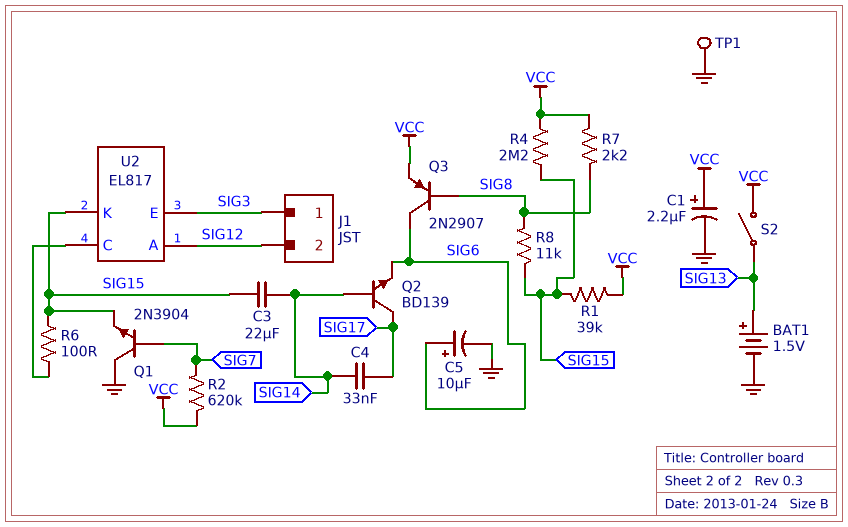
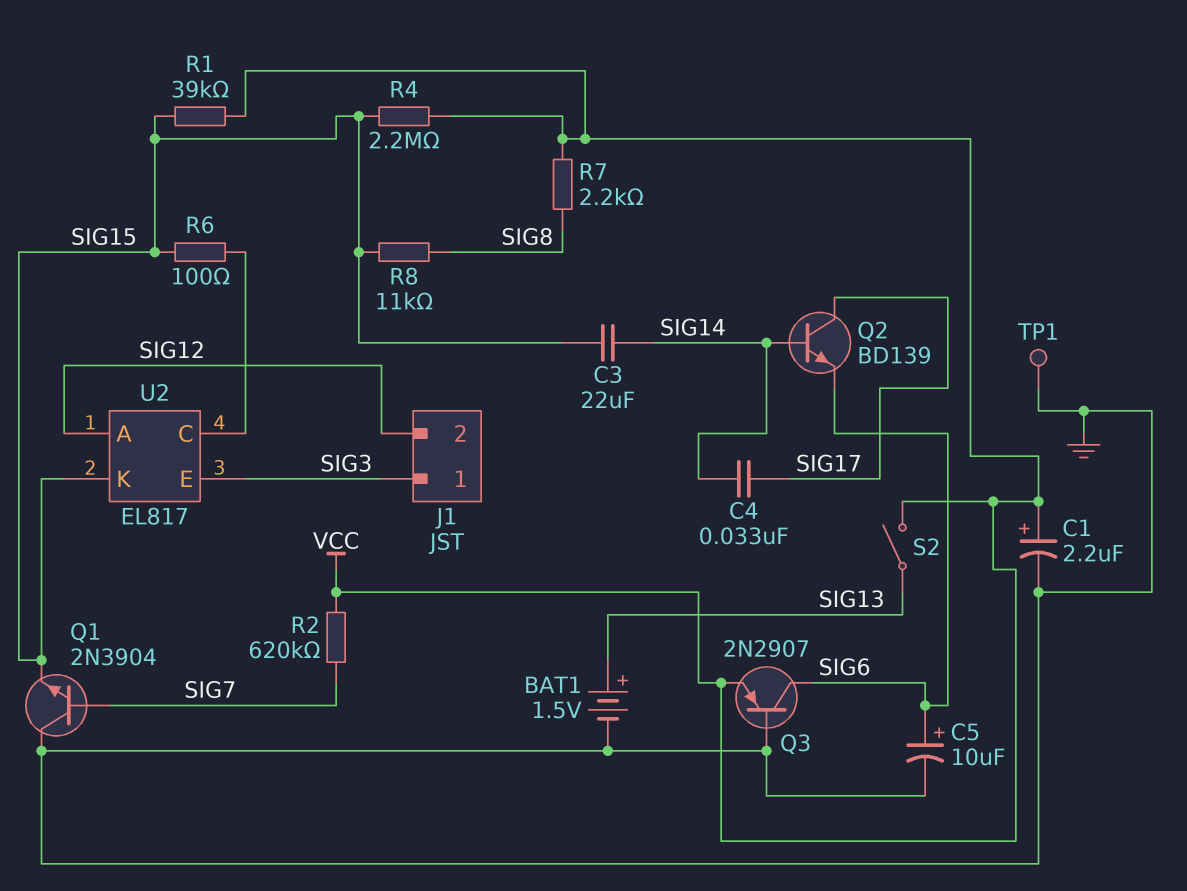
Q3: PNP 2N2907 (B SIG8, C SIG6, E VCC) -> PNP 2N2907 (B GND, C SIG6, E VCC)

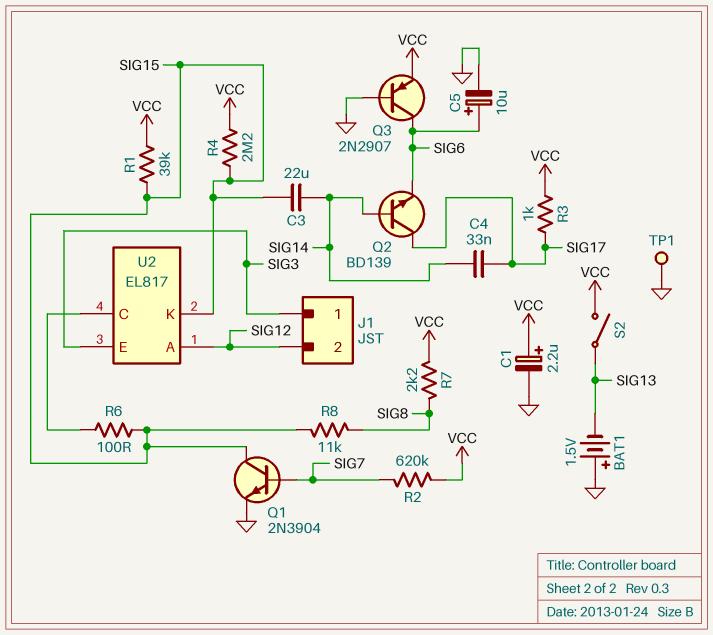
BAT1: 1.5V (plus SIG13, minus GND) -> 1.5V (plus GND, minus SIG13)
Q1: NPN 2N3904 (B SIG7, C GND, E SIG15) -> NPN 2N3904 (B SIG7, C SIG15, E GND)
R3: none -> 1k (SIG17, VCC)

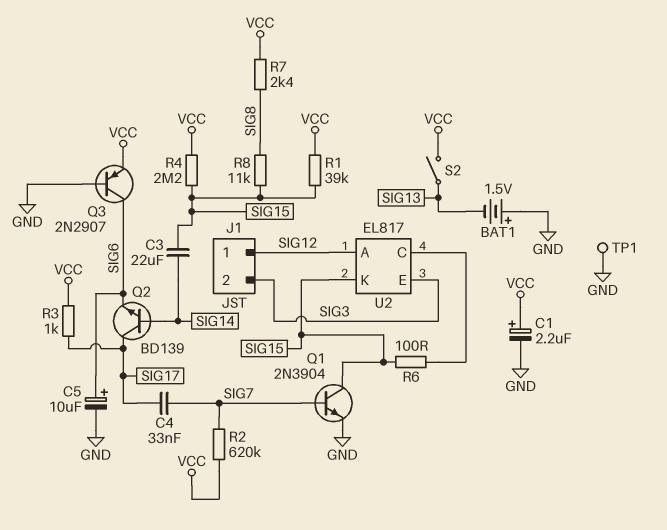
C4: 33nF (SIG14, SIG17) -> 33nF (SIG7, SIG17)
J1 pin 1: SIG3 -> SIG12
J1 pin 2: SIG12 -> SIG3
R7: 2.2k (SIG8, VCC) -> 2.4k (SIG8, VCC)

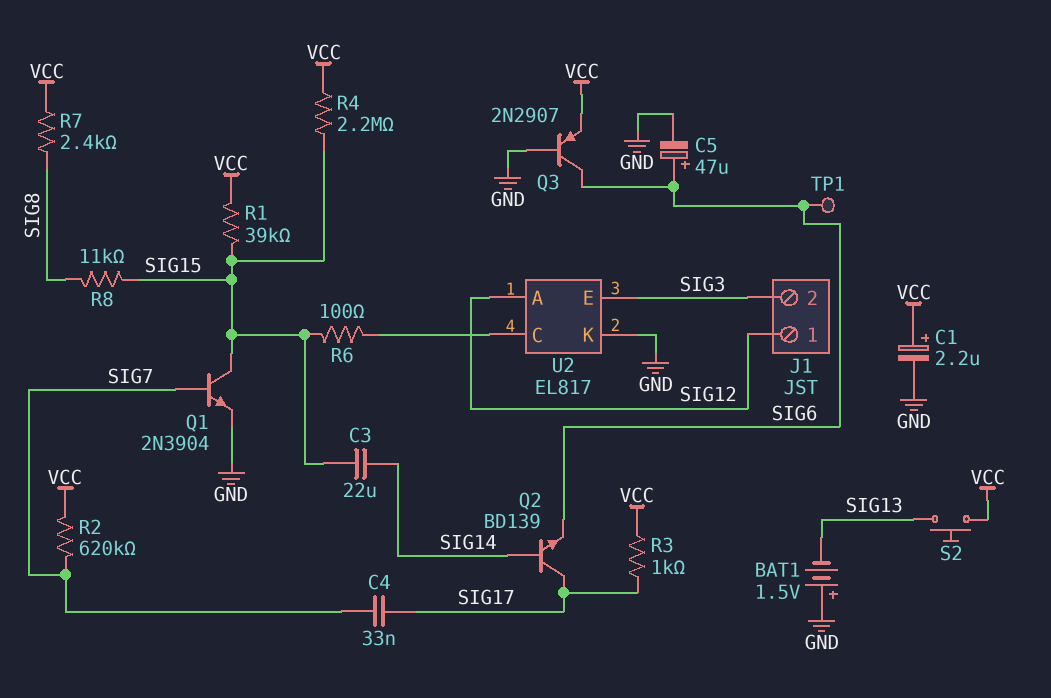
C5: 10uF (plus SIG6, minus GND) -> 47uF (plus SIG6, minus GND)
S2: switch (SIG13, VCC) -> button (SIG13, VCC)
TP1: test point (GND) -> test point (SIG6)
U2 pin K: SIG15 -> GND

